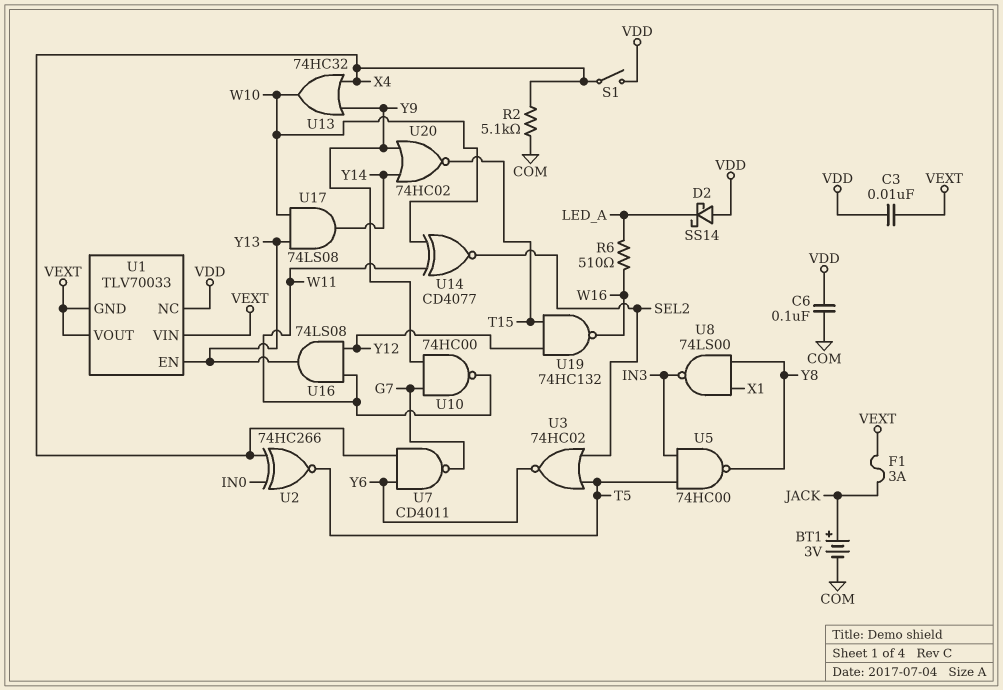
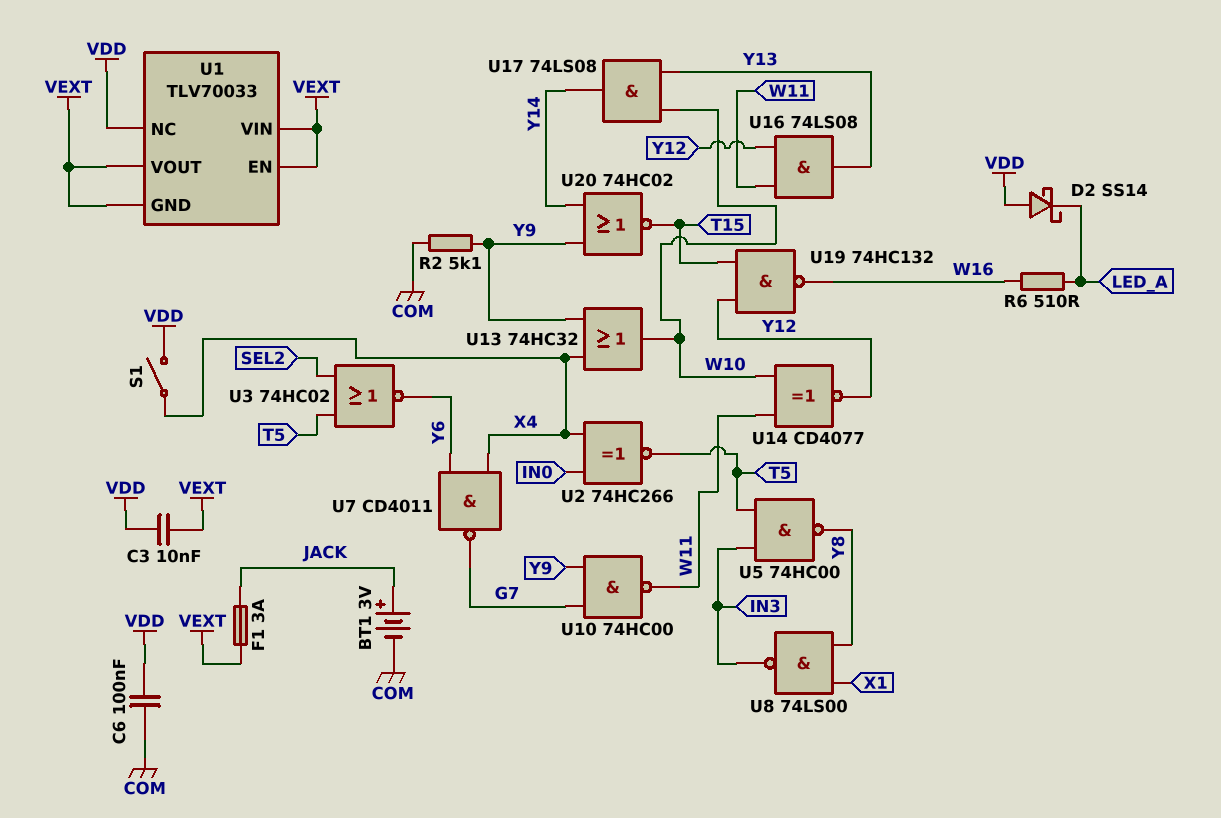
R2: 5.1k (COM, X4) -> 5.1k (COM, Y9)
U1 pin EN: Y13 -> VEXT
U14: XNOR CD4077 (in W10, in W11, out SEL2) -> XNOR CD4077 (in W10, in W11, out Y12)

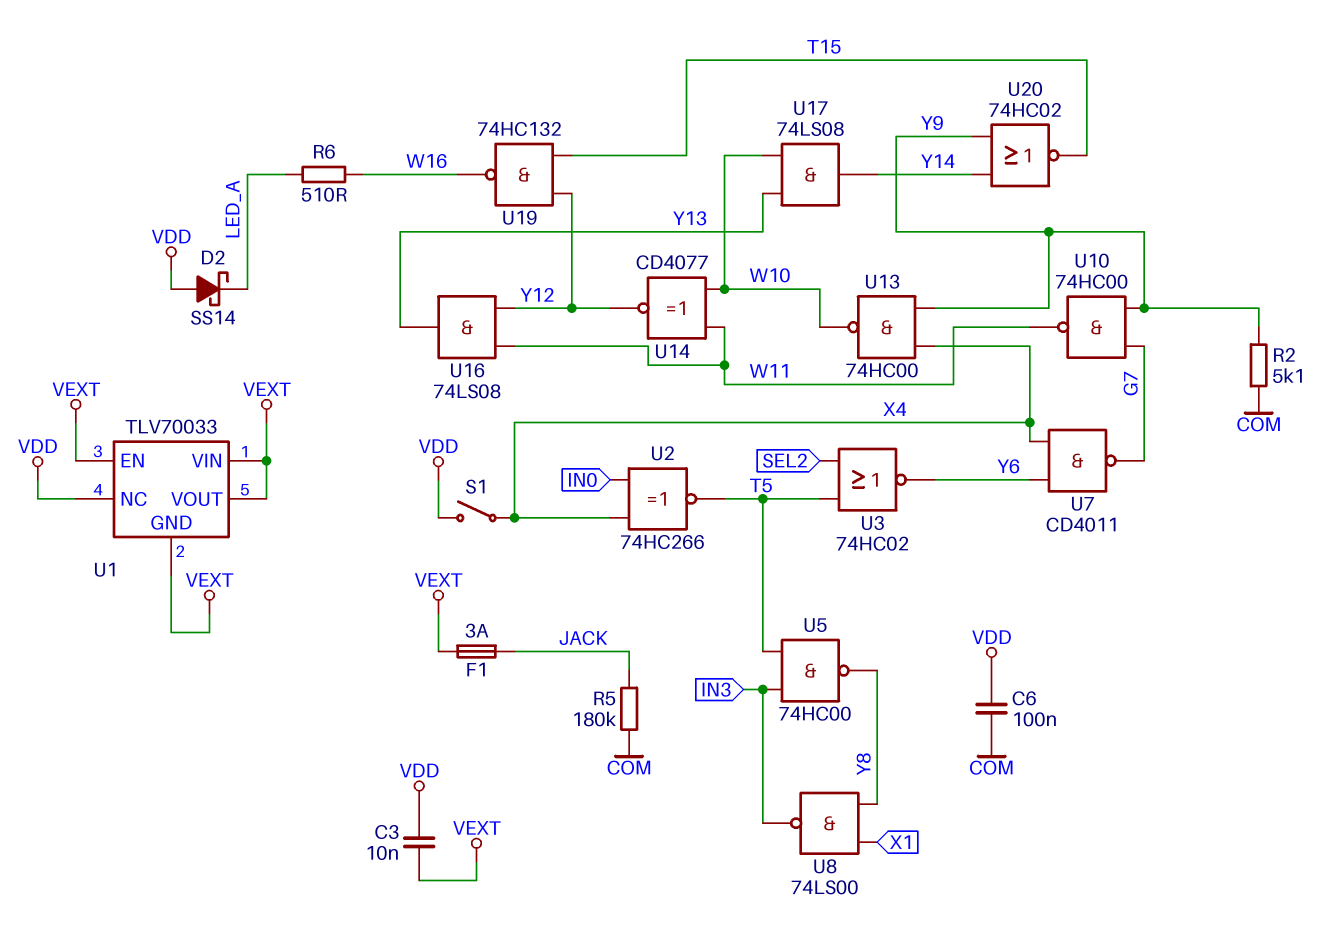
BT1: 3V (plus JACK, minus COM) -> none
R5: none -> 180k (COM, JACK)
U13: OR 74HC32 (in X4, in Y9, out W10) -> NAND 74HC00 (in X4, in Y9, out W10)

